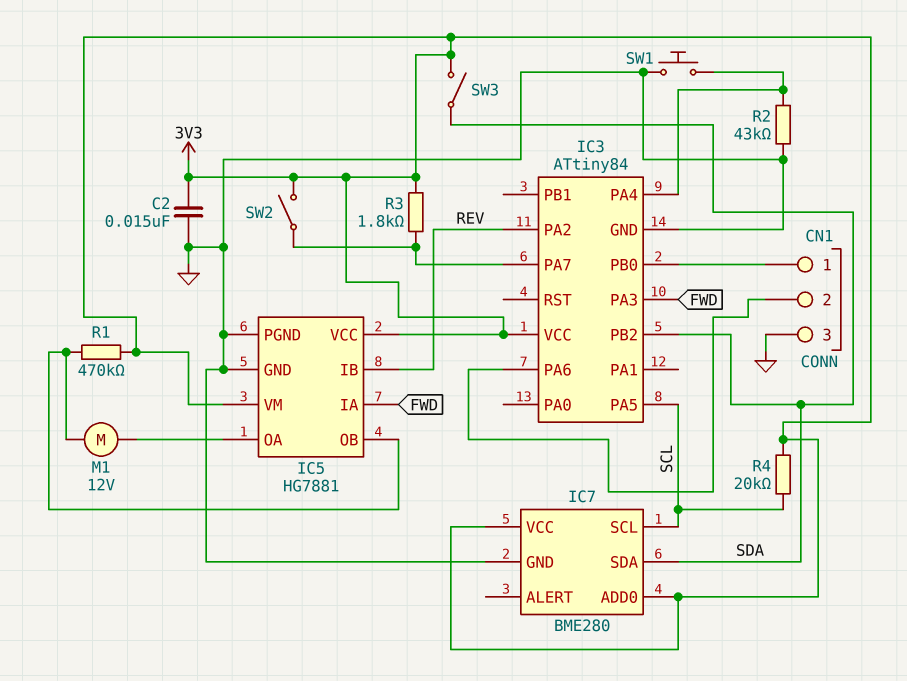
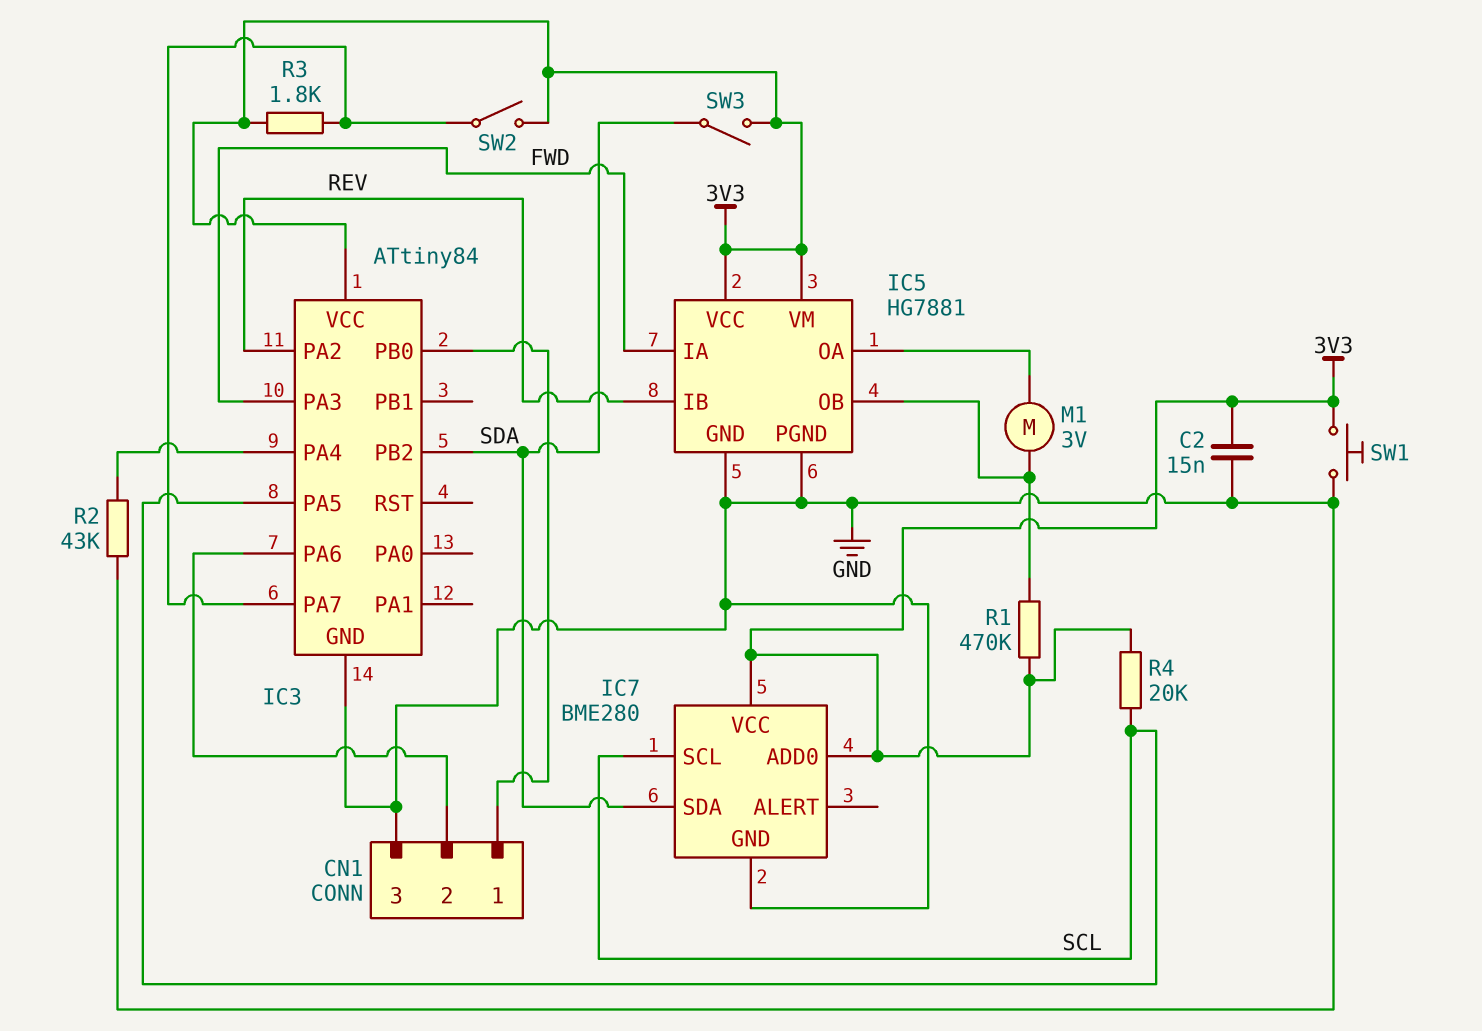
M1: motor 12V (IC5/OA, IC5/OB) -> motor 3V (IC5/OA, IC5/OB)
SW1: button (GND, IC3/PA4) -> button (3V3, GND)

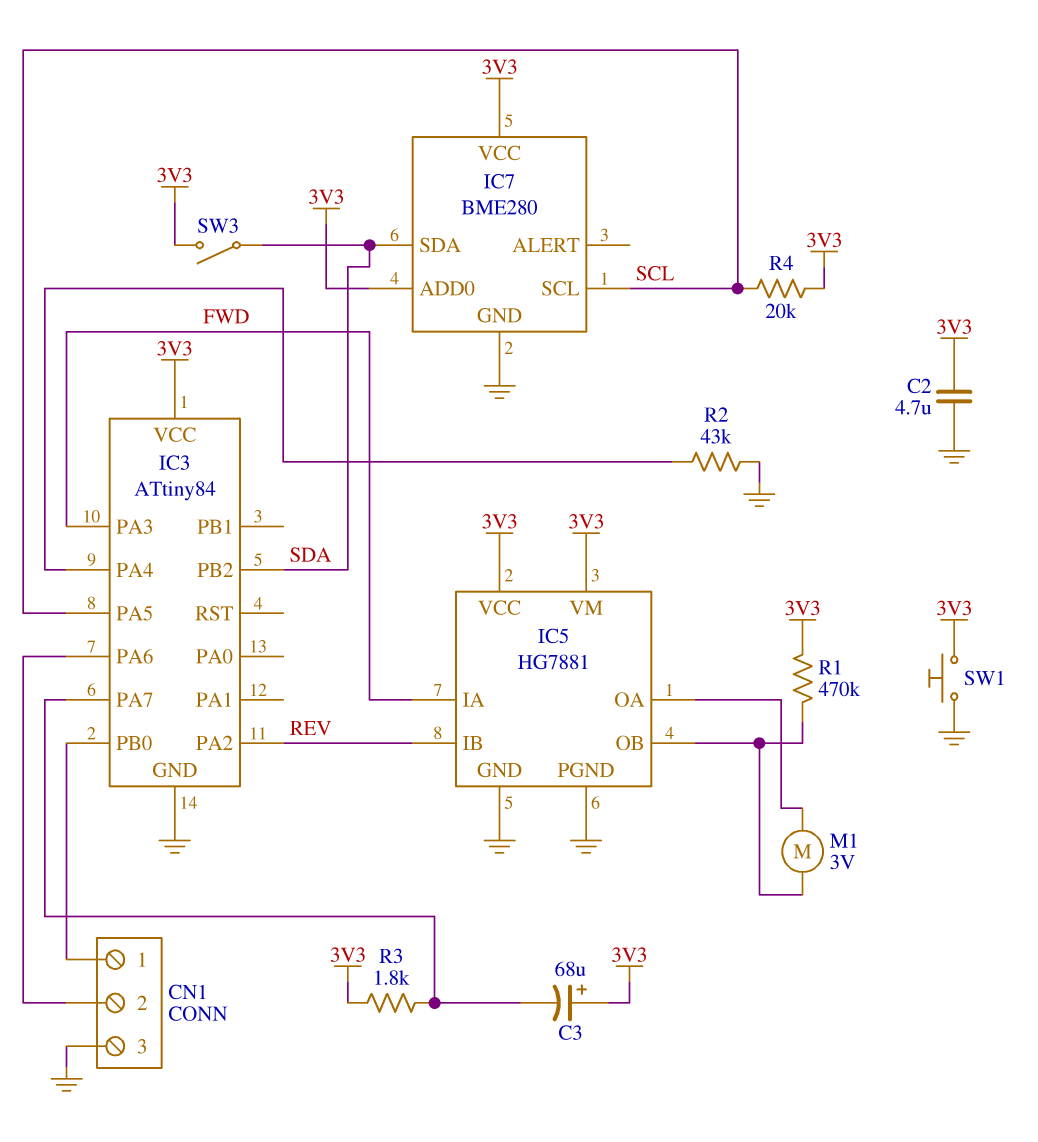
C2: 15nF (3V3, GND) -> 4.7uF (3V3, GND)
C3: none -> 68uF (plus 3V3, minus IC3/PA7)
SW2: switch (3V3, IC3/PA7) -> none

